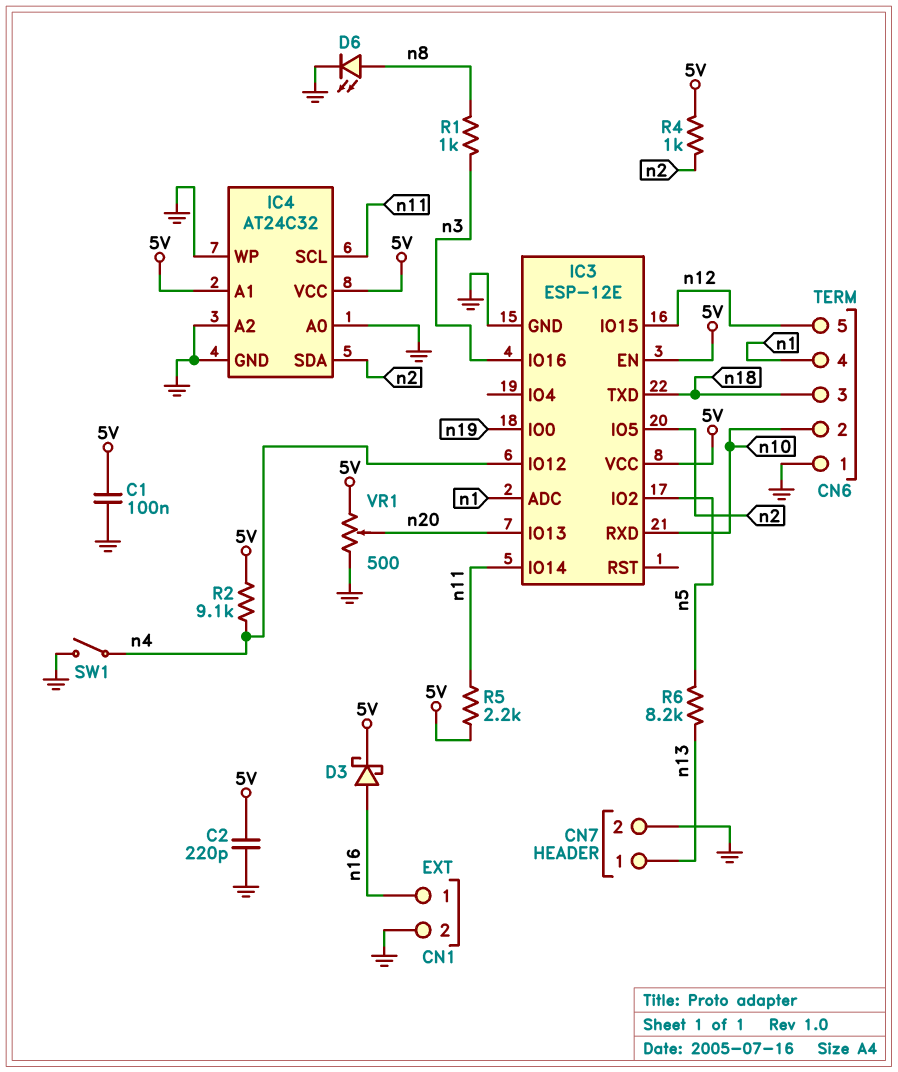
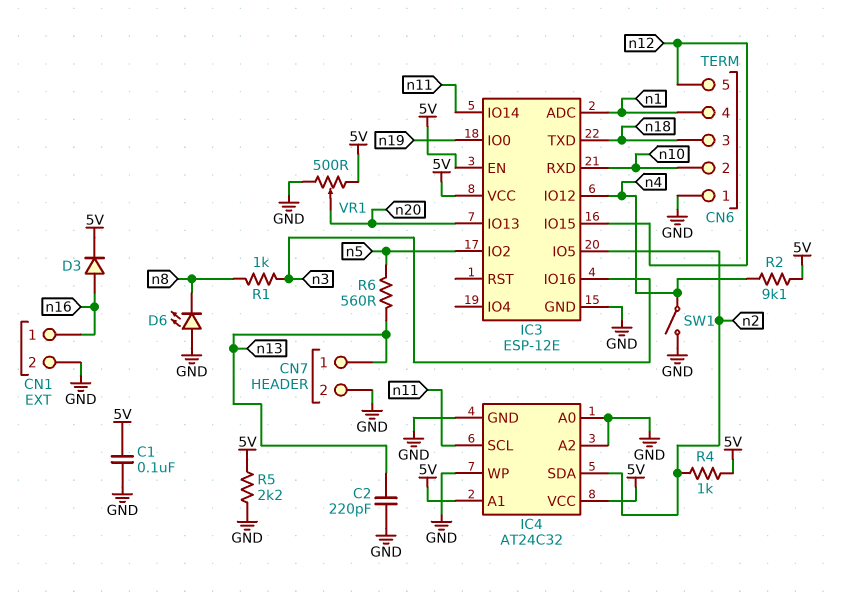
C2: 220pF (5V, GND) -> 220pF (GND, n13)
D3: schottky (A n16, K 5V) -> diode (A n16, K 5V)
D6: LED (A n8, K GND) -> LED (A GND, K n8)
R5: 2.2k (5V, n11) -> 2.2k (5V, GND)
R6: 8.2k (n5, n13) -> 560 (n5, n13)

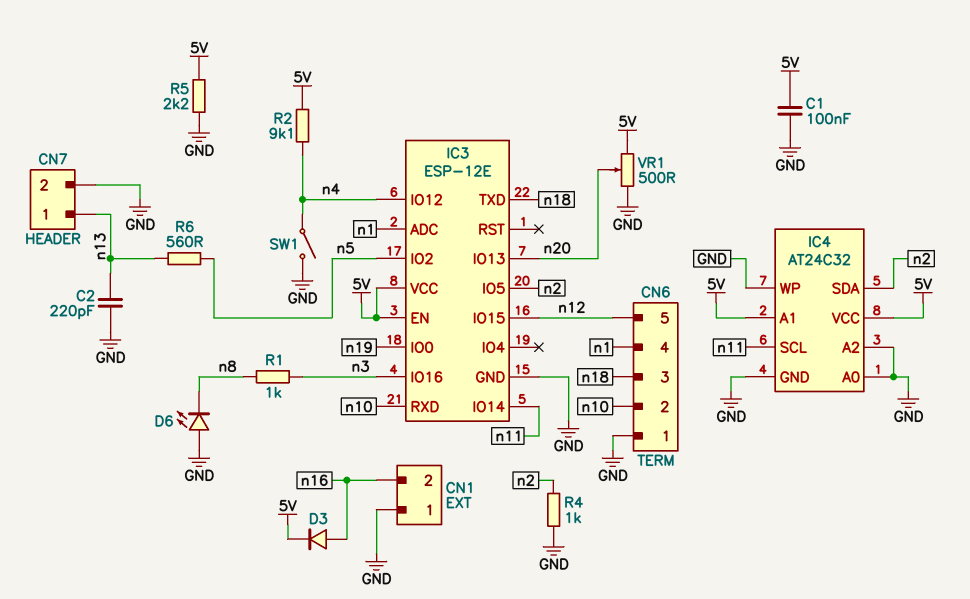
CN1 pin 1: n16 -> GND
CN1 pin 2: GND -> n16
R4: 1k (5V, n2) -> 1k (GND, n2)

